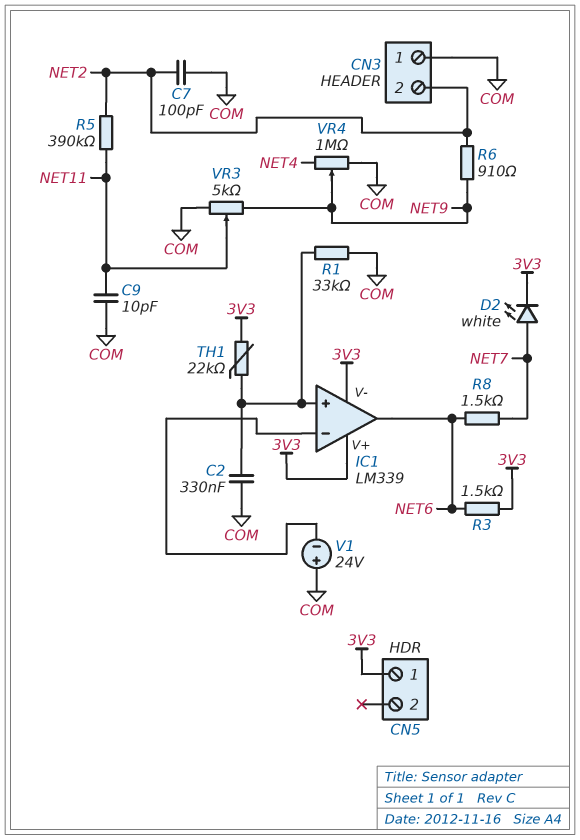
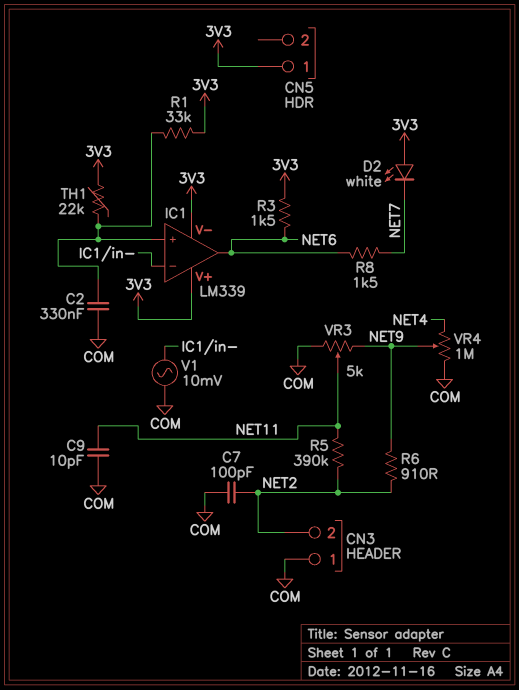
D2: LED white (A NET7, K 3V3) -> LED white (A 3V3, K NET7)
R1: 33k (COM, IC1/in+) -> 33k (3V3, IC1/in+)
V1: 24V (plus COM, minus IC1/in-) -> AC 10mV (COM, IC1/in-)

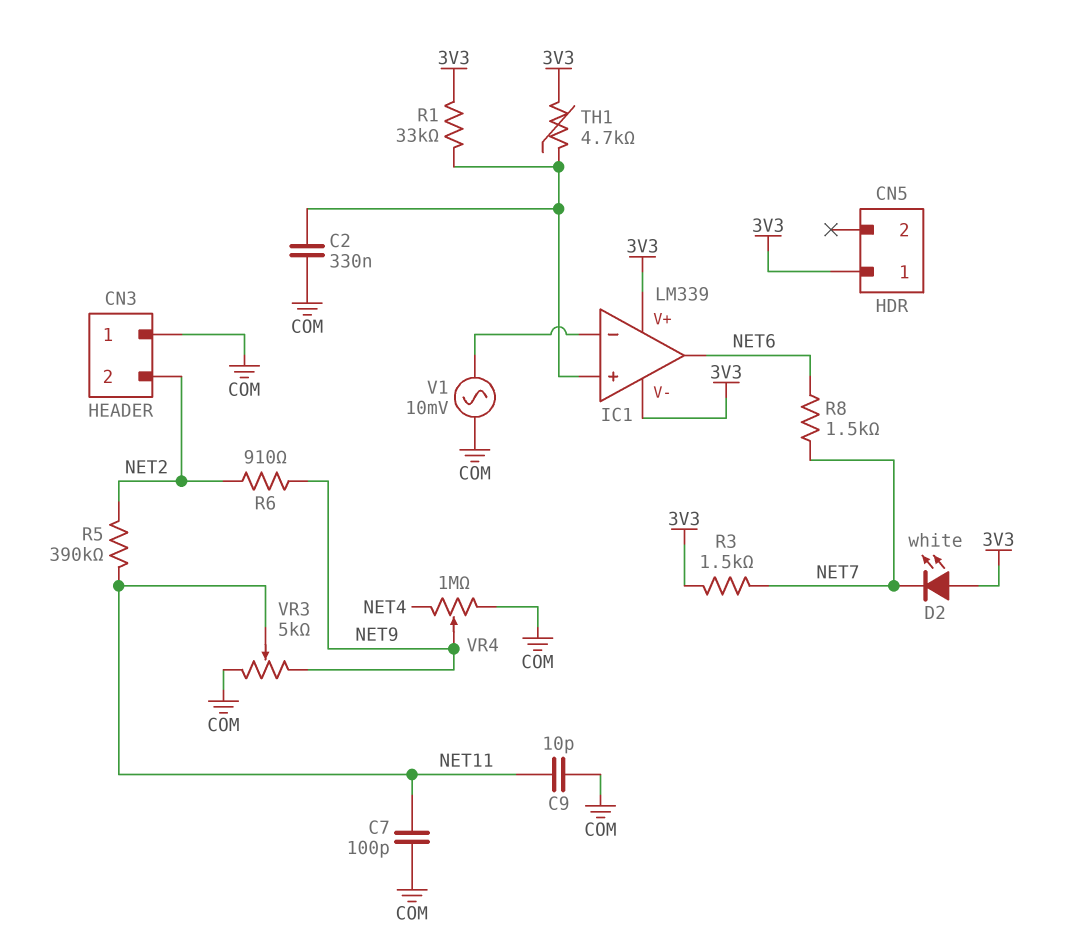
C7: 100pF (COM, NET2) -> 100pF (COM, NET11)
R3: 1.5k (3V3, NET6) -> 1.5k (3V3, NET7)
TH1: 22k (3V3, IC1/in+) -> 4.7k (3V3, IC1/in+)

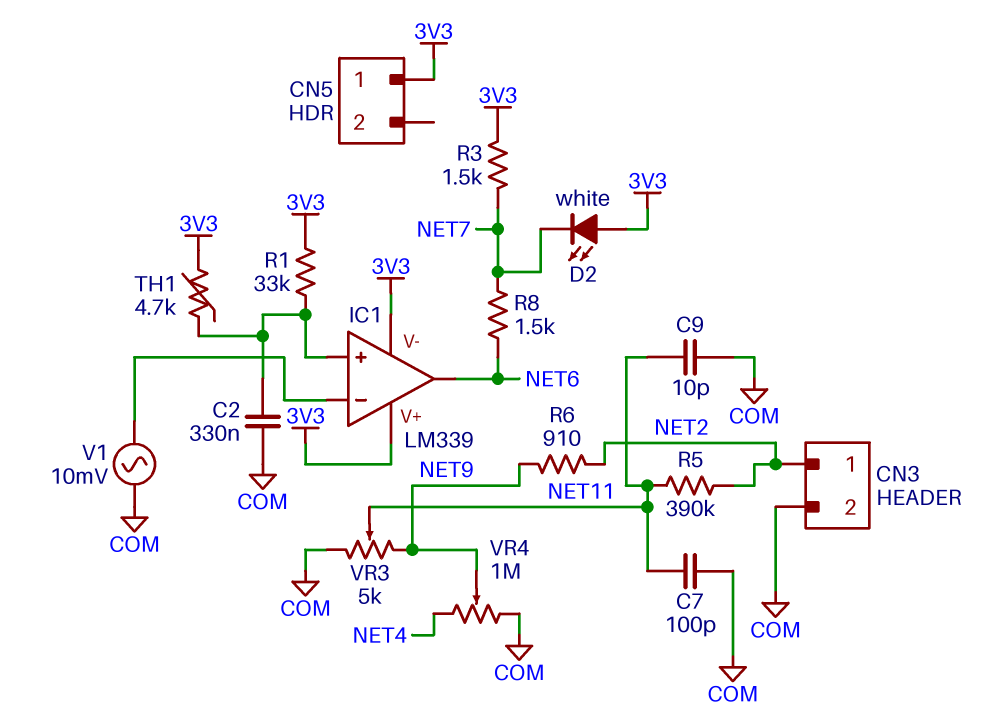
CN3 pin 1: COM -> NET2
CN3 pin 2: NET2 -> COM

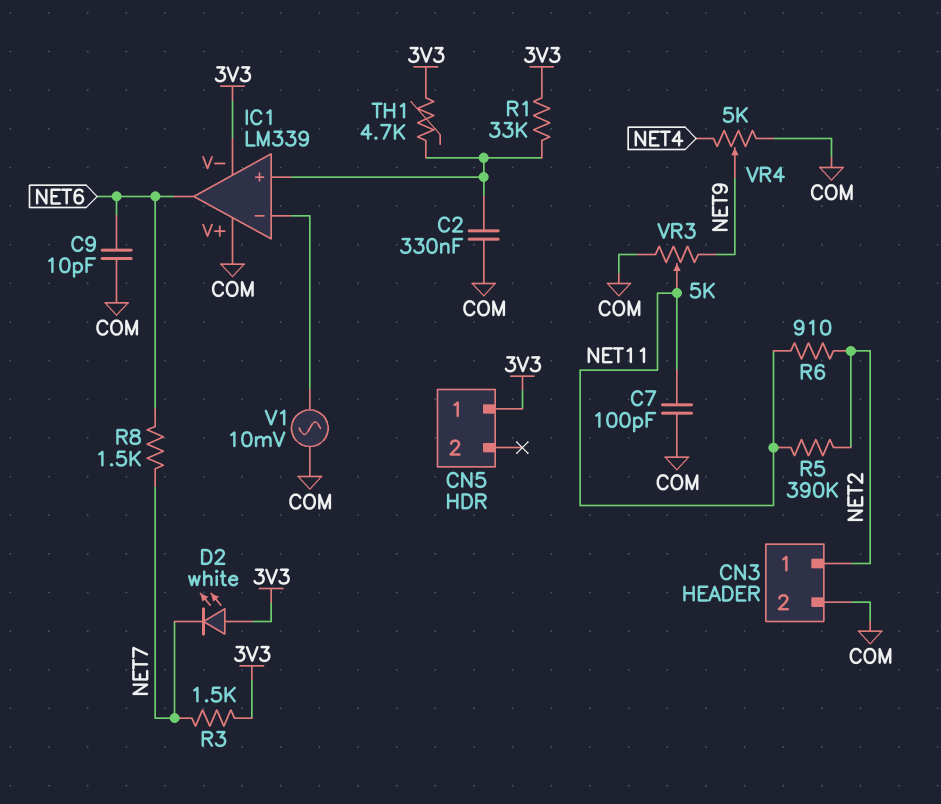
C9: 10pF (COM, NET11) -> 10pF (COM, NET6)
IC1 pin V+: 3V3 -> COM
R6: 910 (NET2, NET9) -> 910 (NET2, NET11)
VR4: 1M (COM, NET4, wiper NET9) -> 5k (COM, NET4, wiper NET9)

